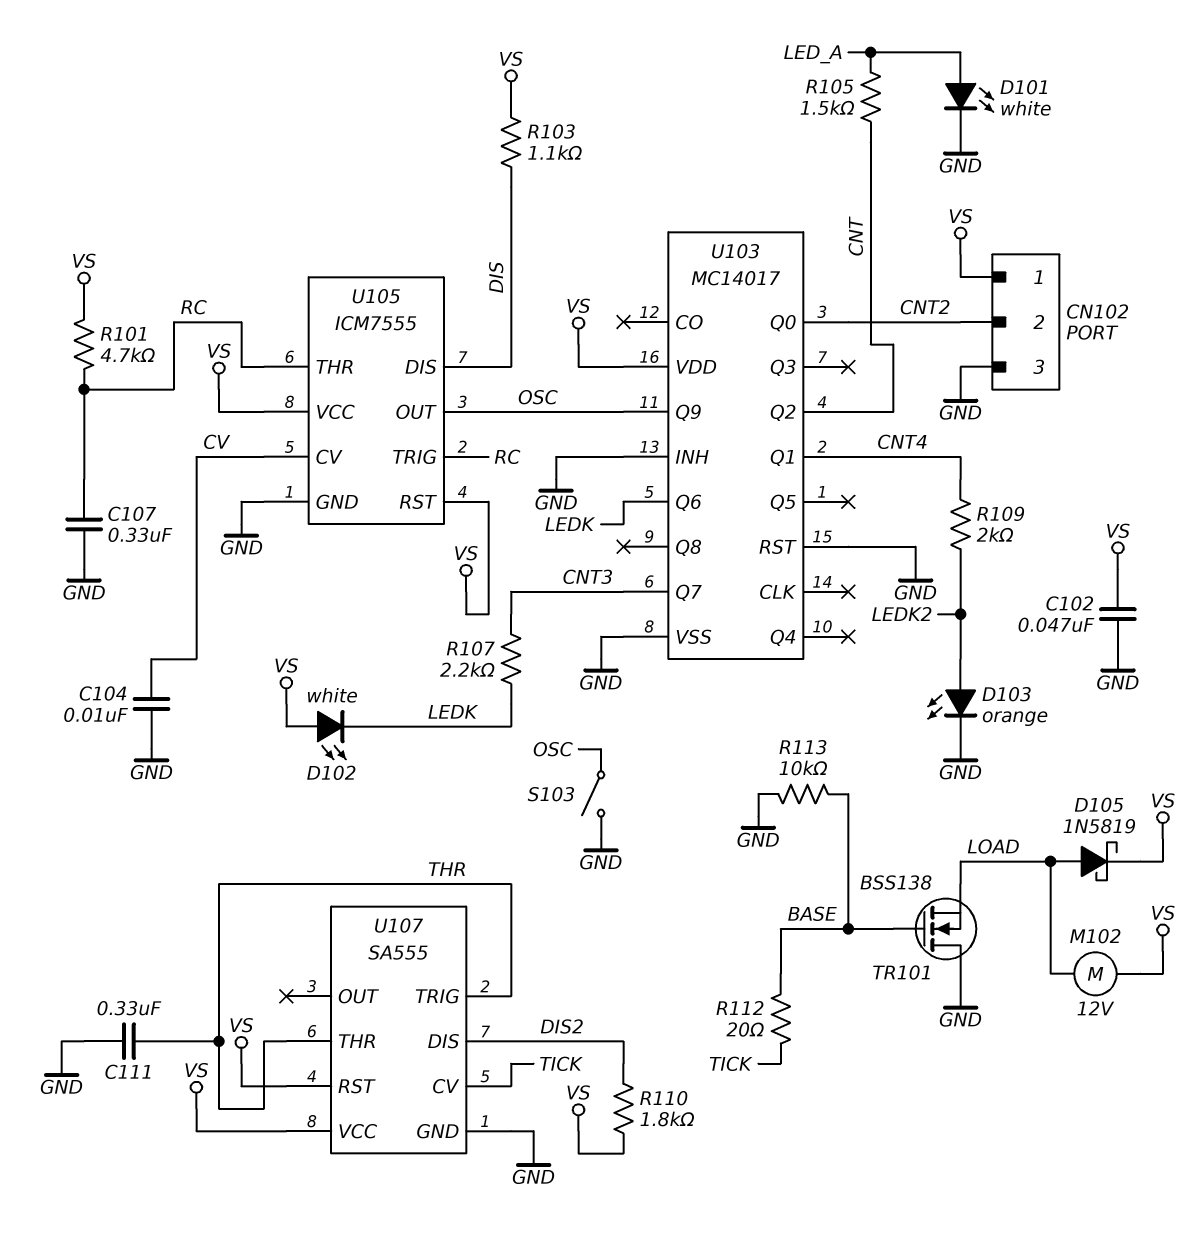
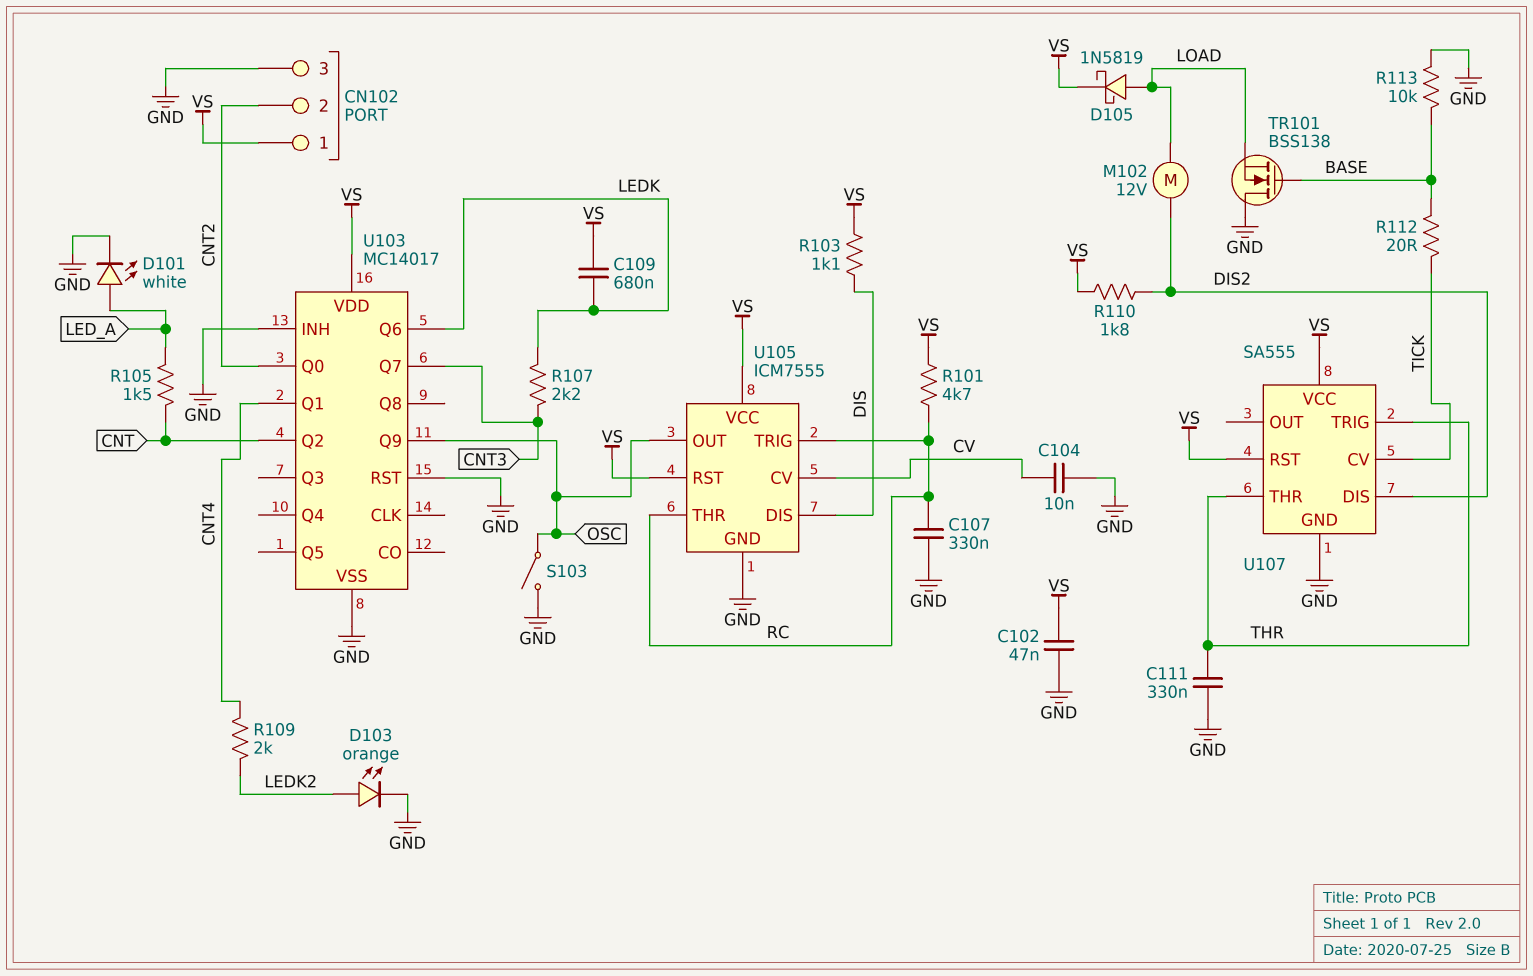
C109: none -> 680nF (LEDK, VS)
D102: LED white (A VS, K LEDK) -> none
M102: motor 12V (LOAD, VS) -> motor 12V (DIS2, LOAD)

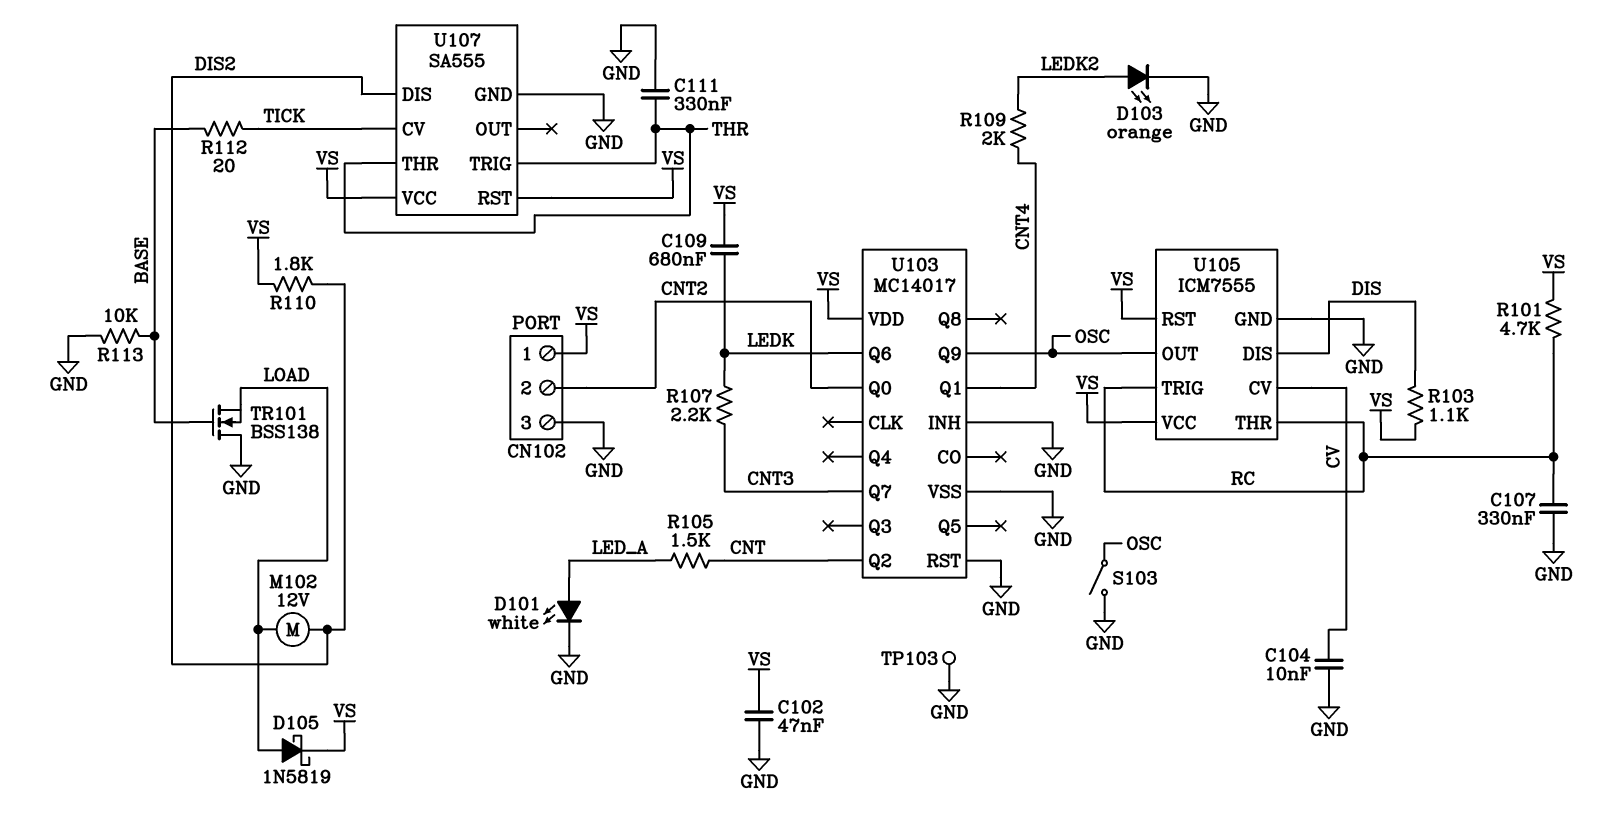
TP103: none -> test point (GND)

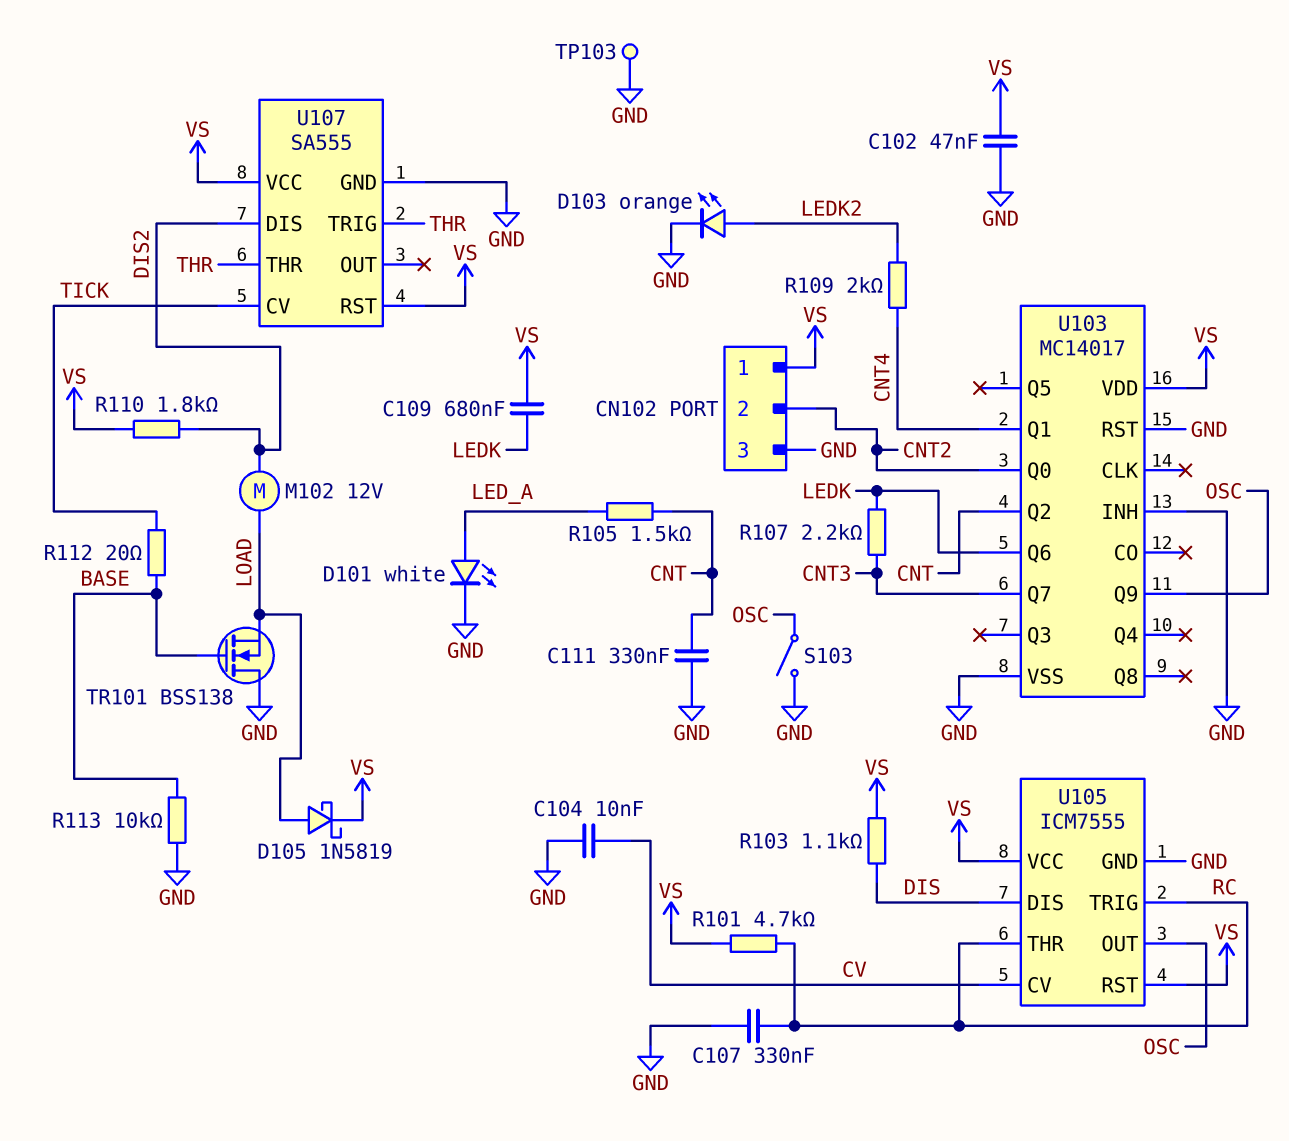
C111: 330nF (GND, THR) -> 330nF (CNT, GND)

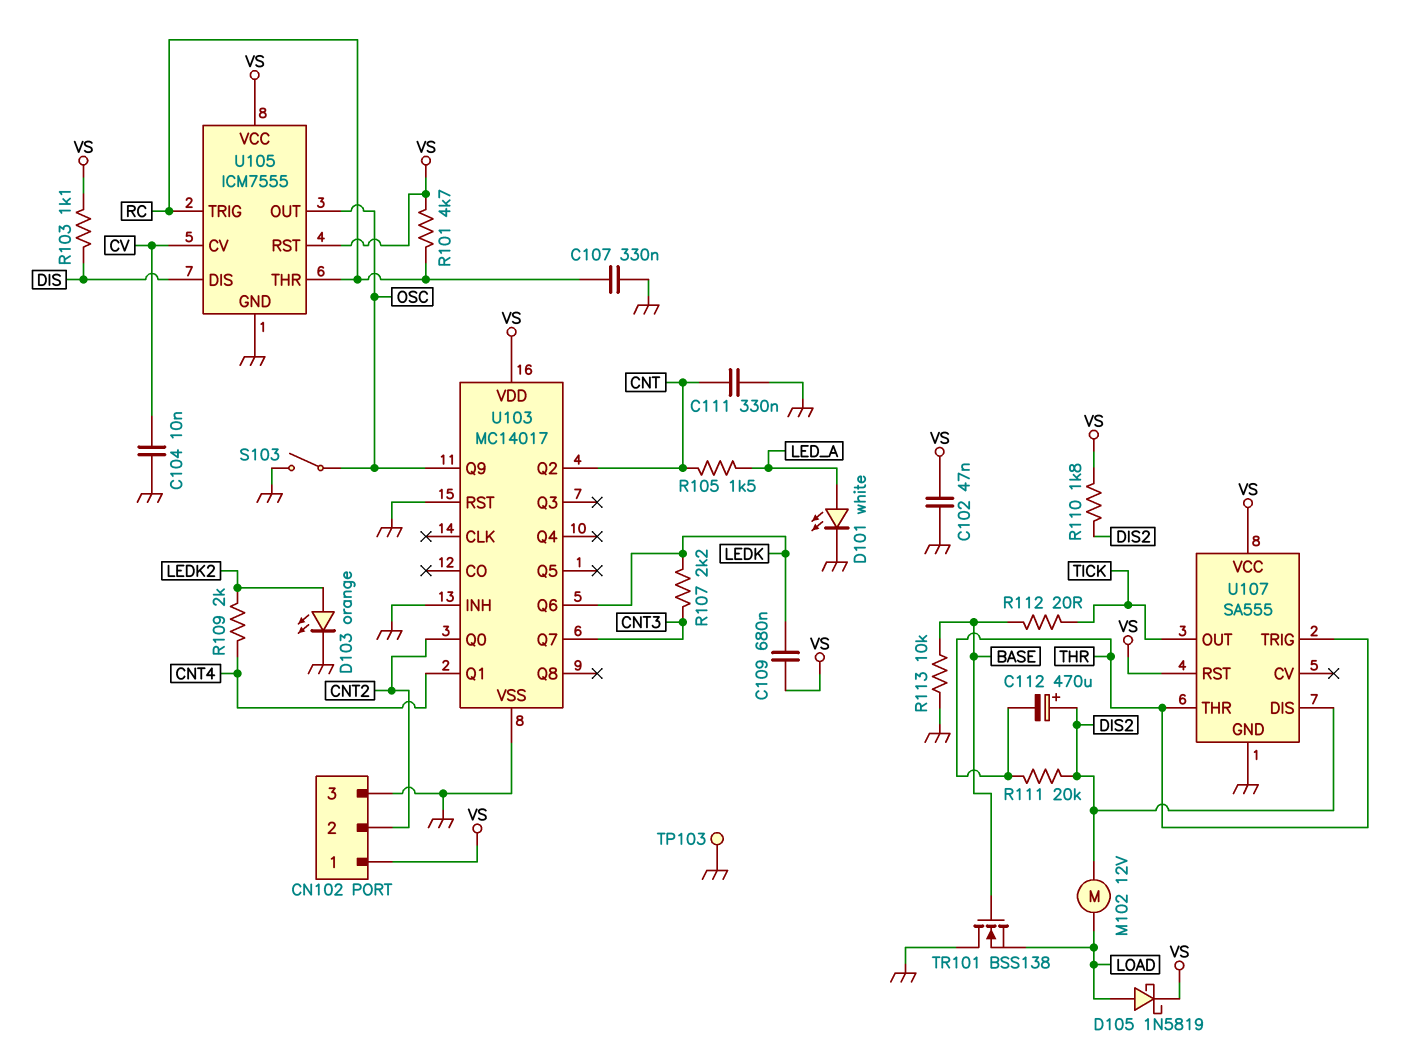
C112: none -> 470uF (plus DIS2, minus THR)
R111: none -> 20k (DIS2, THR)
U107 pin CV: TICK -> none
U107 pin OUT: none -> TICK

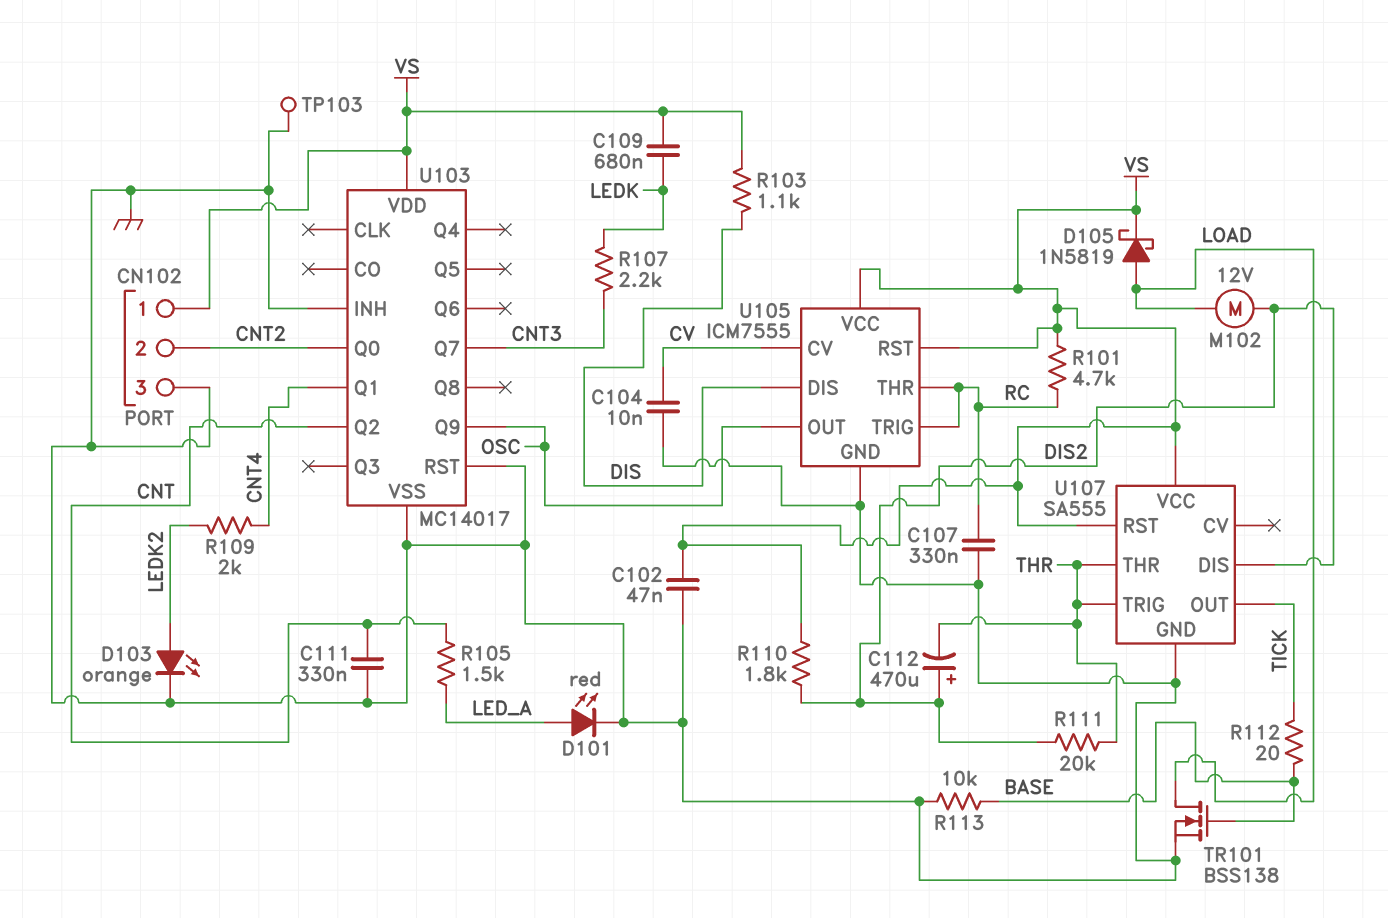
D101: LED white (A LED_A, K GND) -> LED red (A LED_A, K GND)
S103: switch (GND, OSC) -> none
TR101: NMOS BSS138 (G BASE, D GND, S LOAD) -> NMOS BSS138 (G BASE, D LOAD, S GND)
U103 pin Q6: LEDK -> none

